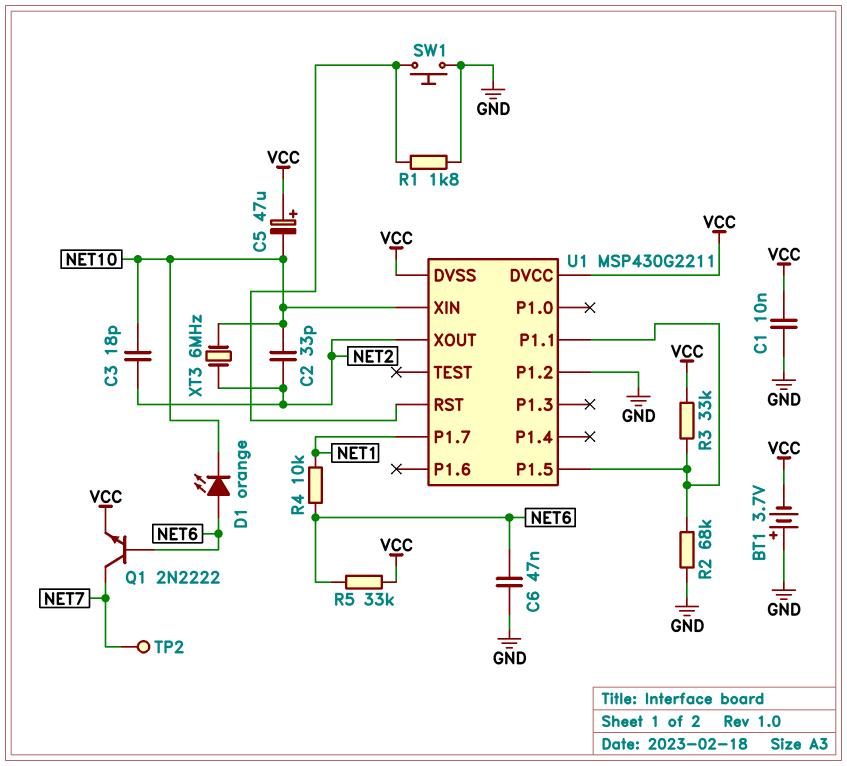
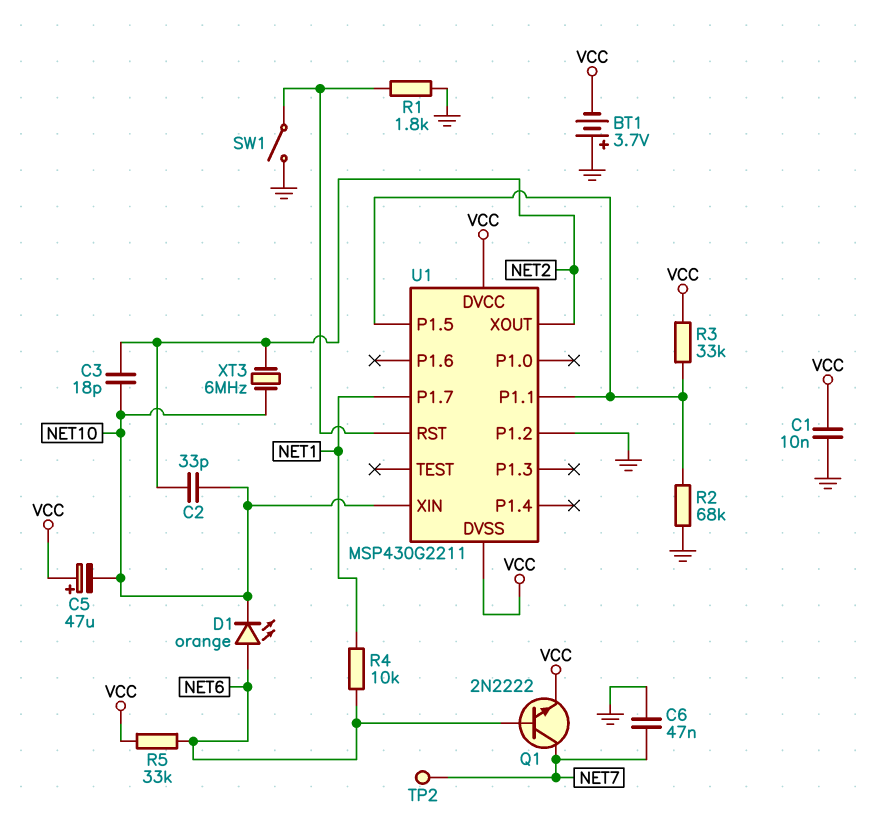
C6: 47nF (GND, NET6) -> 47nF (GND, NET7)
SW1: button (GND, U1/RST) -> switch (GND, U1/RST)

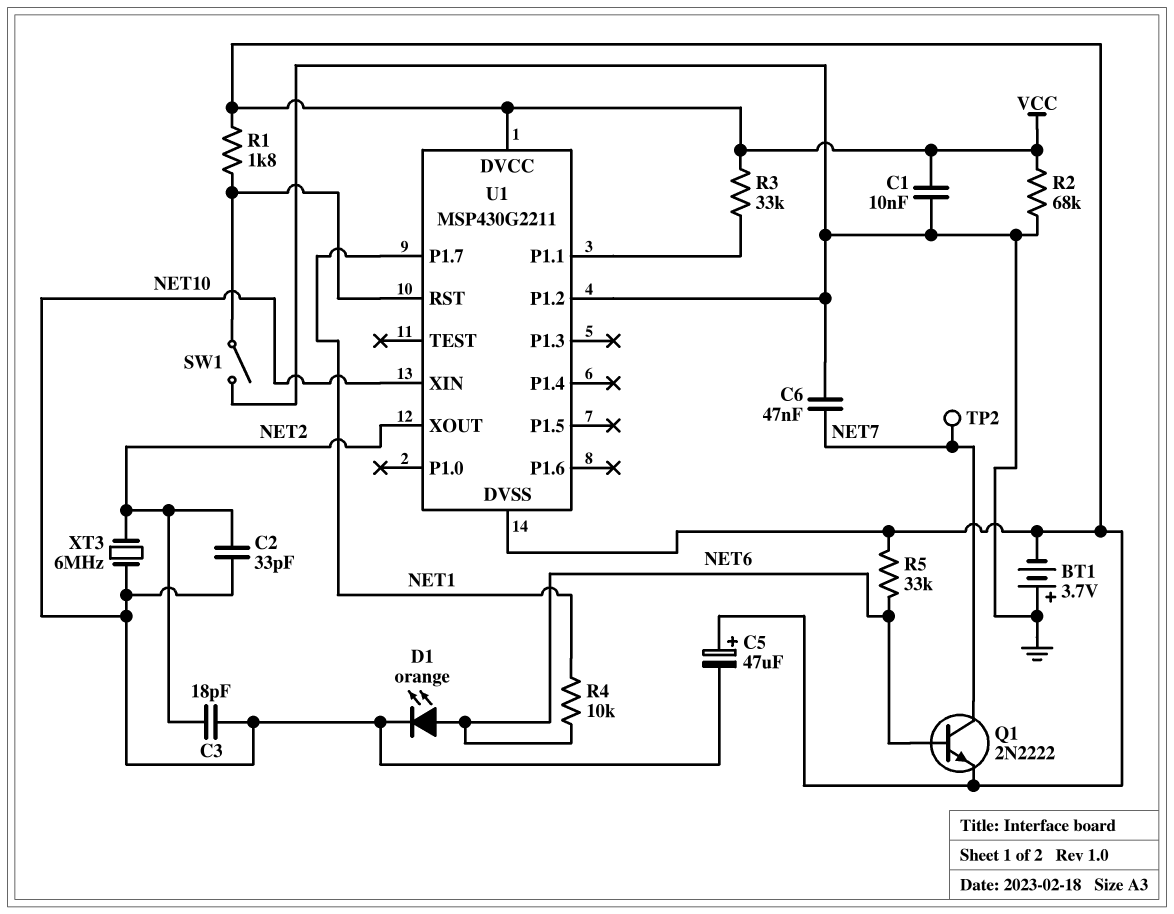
R1: 1.8k (GND, U1/RST) -> 1.8k (U1/RST, VCC)
R2: 68k (GND, U1/P1.1) -> 68k (GND, VCC)
U1 pin P1.5: U1/P1.1 -> none

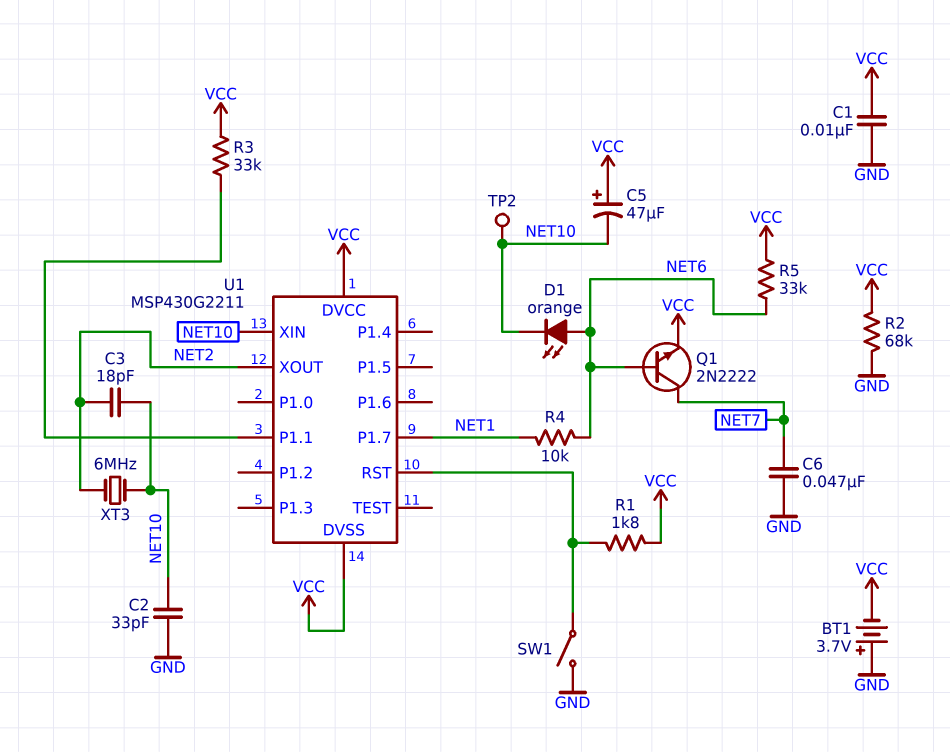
C2: 33pF (NET2, NET10) -> 33pF (GND, NET10)
TP2: test point (NET7) -> test point (NET10)
U1 pin P1.2: GND -> none

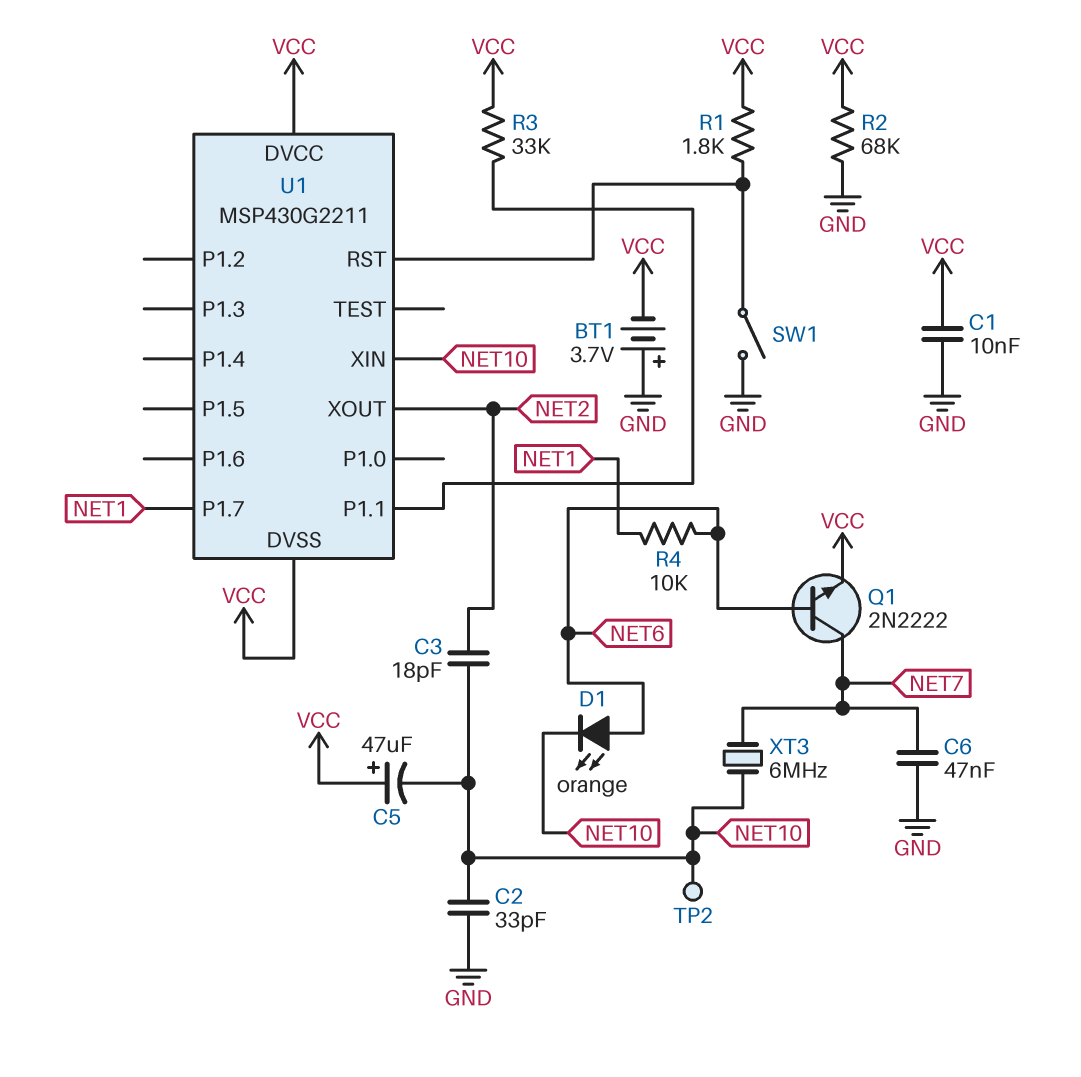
R5: 33k (NET6, VCC) -> none
XT3: 6MHz (NET2, NET10) -> 6MHz (NET7, NET10)

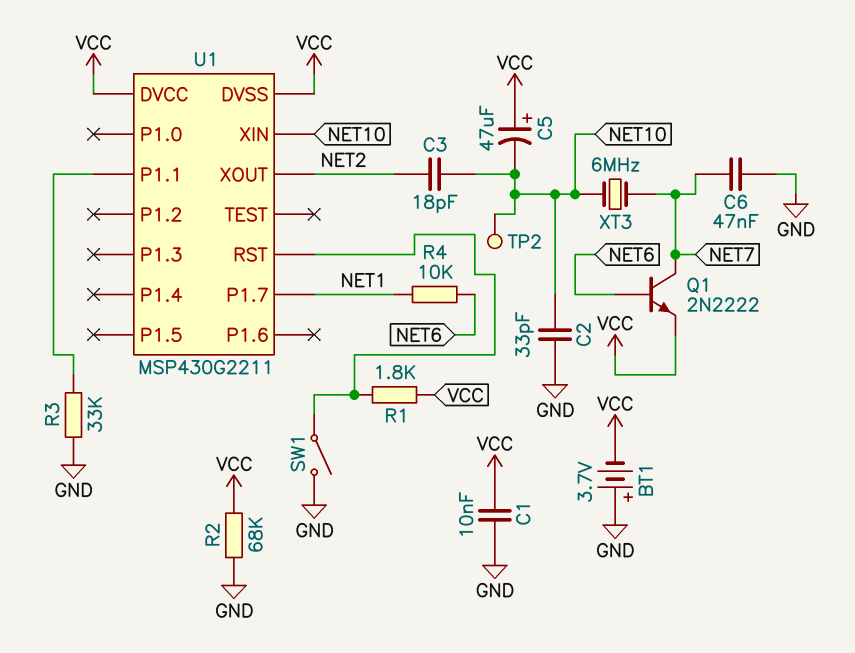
D1: LED orange (A NET6, K NET10) -> none
R3: 33k (U1/P1.1, VCC) -> 33k (GND, U1/P1.1)

